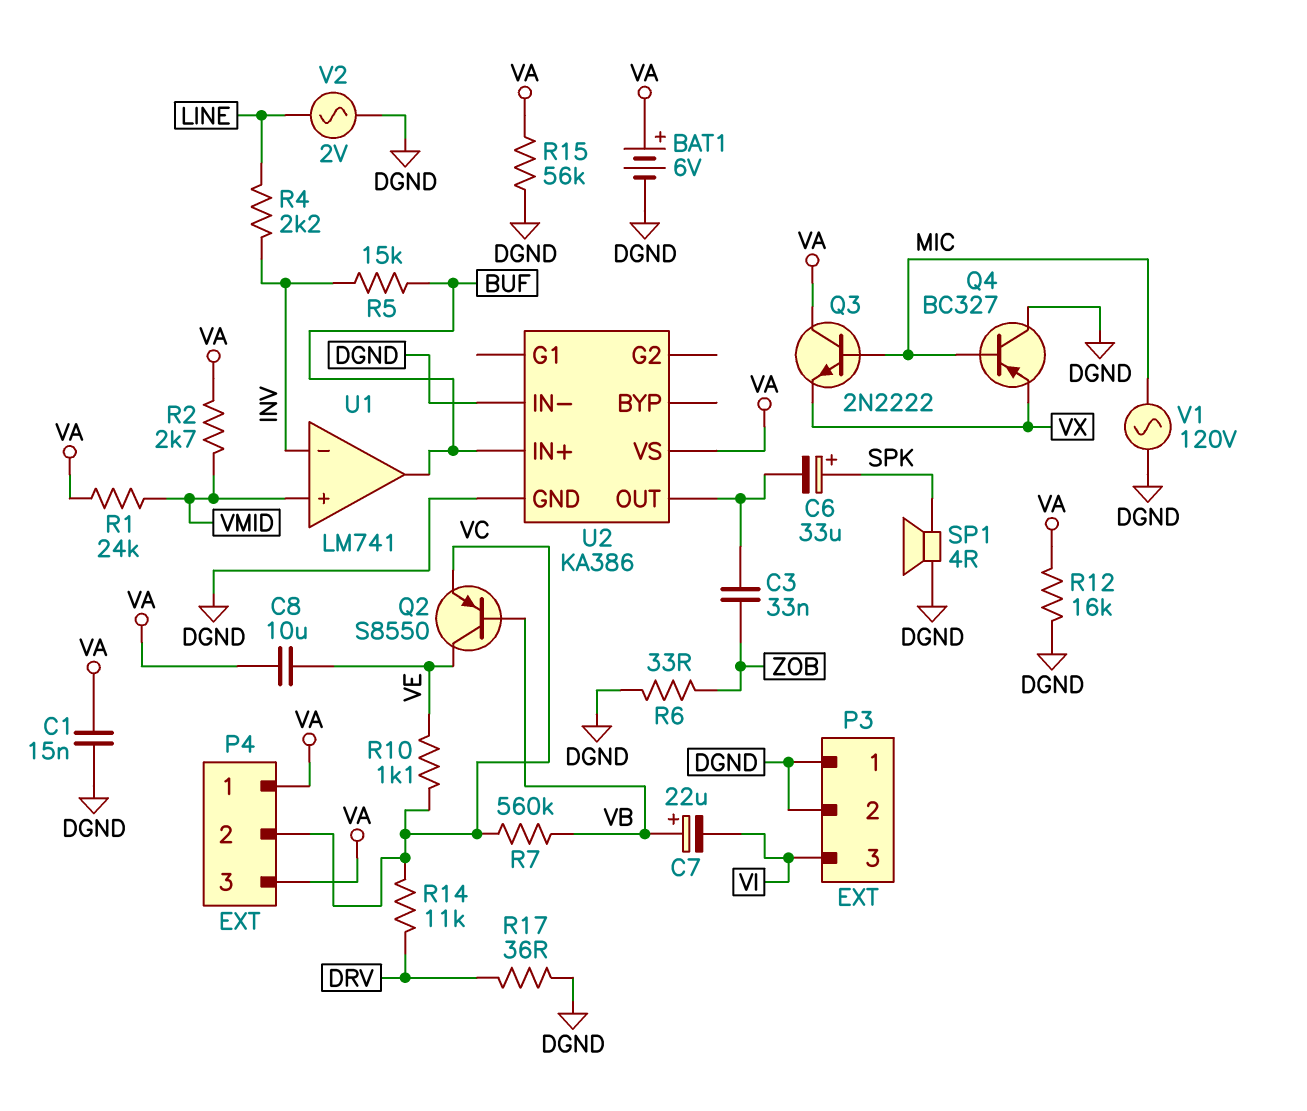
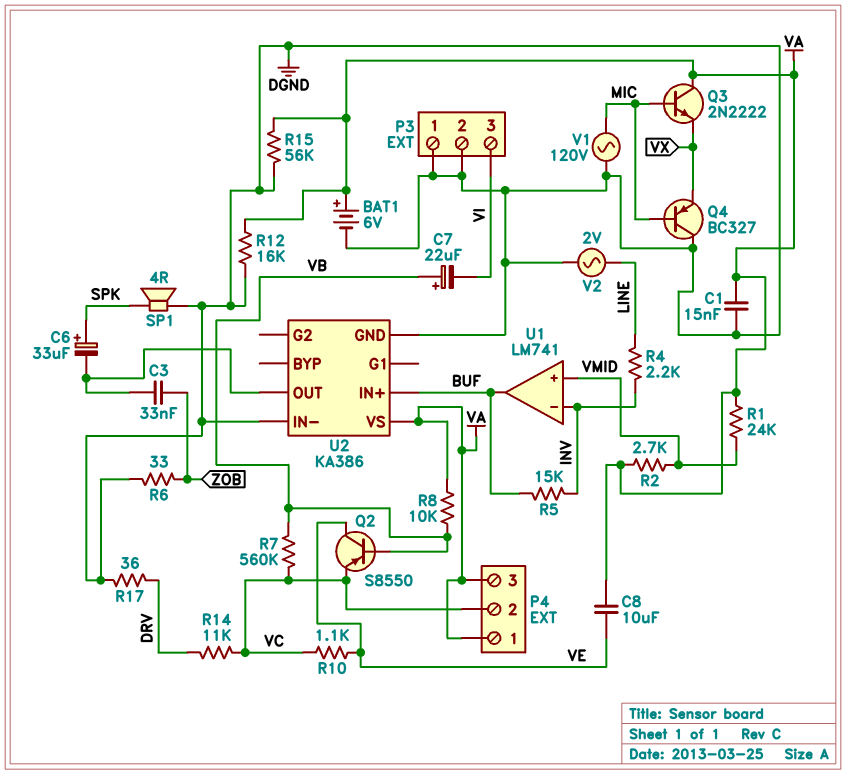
R8: none -> 10k (VA, VB)

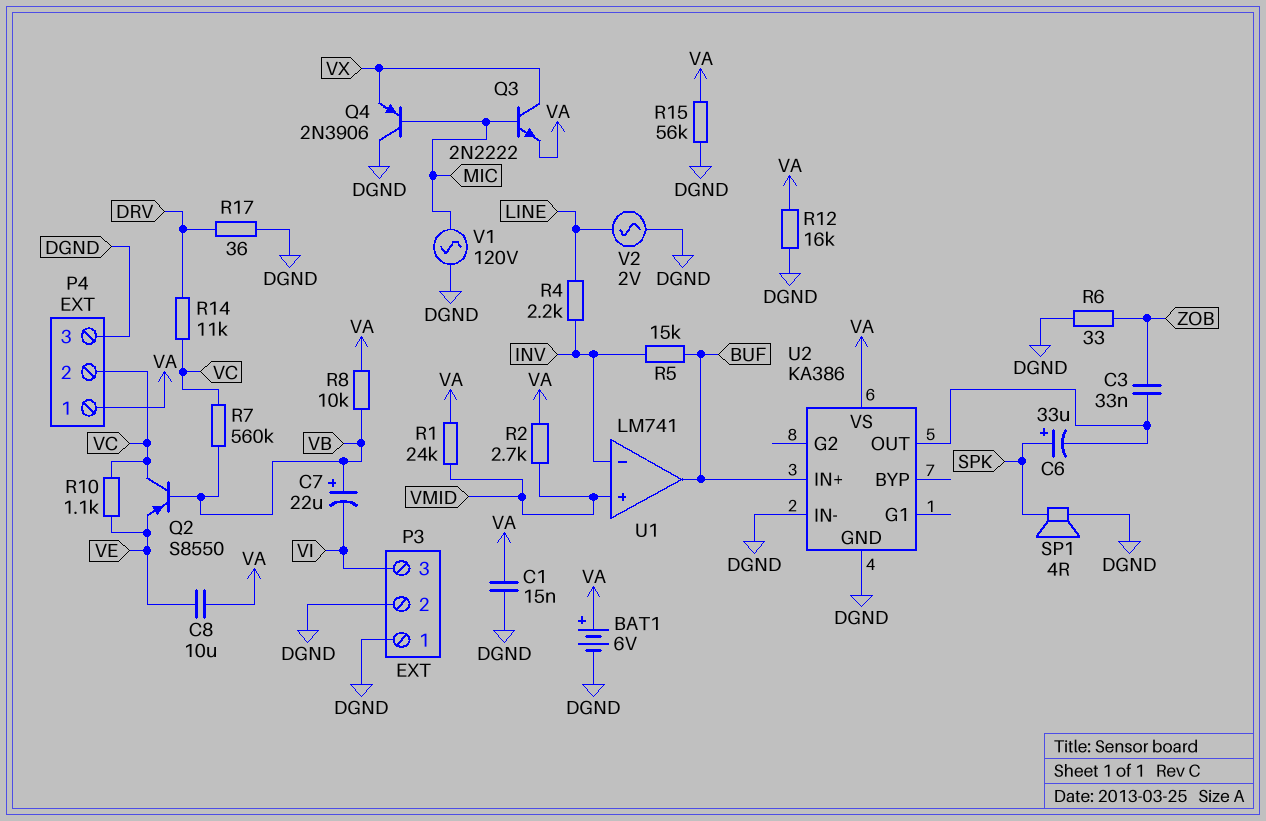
P4 pin 3: VA -> DGND
Q2: PNP S8550 (B VB, C VE, E VC) -> PNP S8550 (B VB, C VC, E VE)
Q3: NPN 2N2222 (B MIC, C VA, E VX) -> NPN 2N2222 (B MIC, C VX, E VA)
Q4: PNP BC327 (B MIC, C DGND, E VX) -> PNP 2N3906 (B MIC, C DGND, E VX)

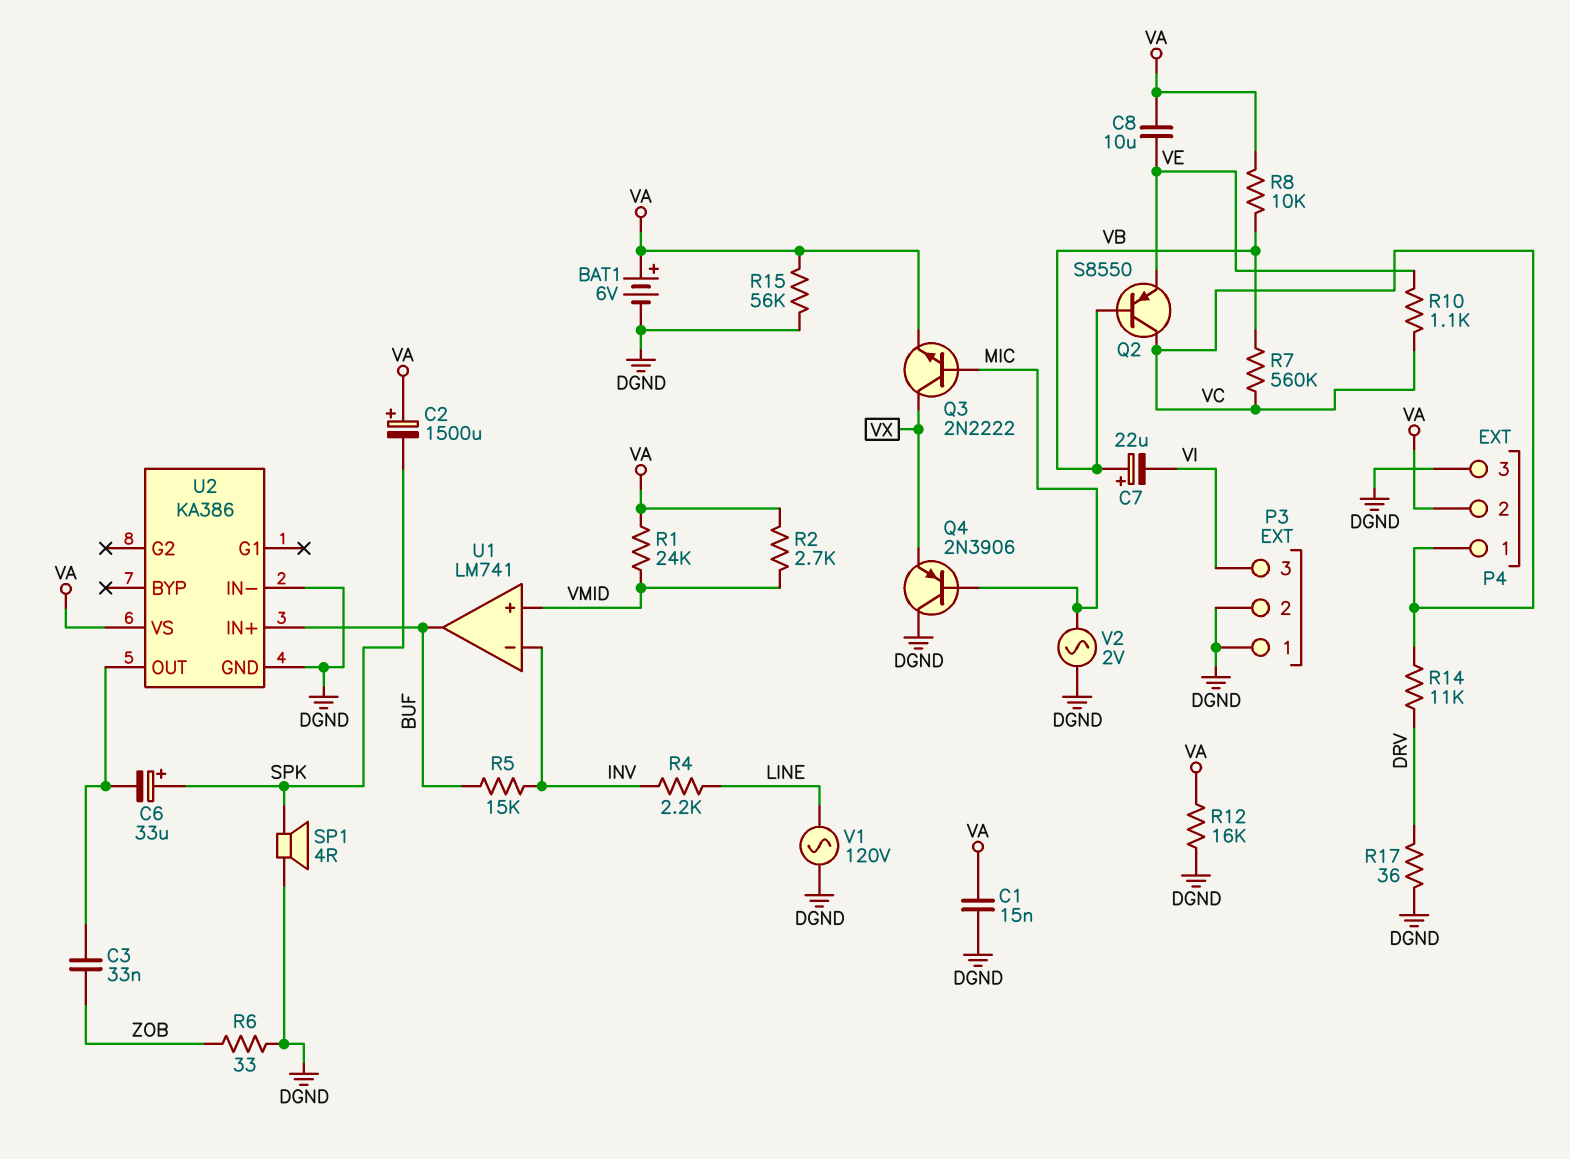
C2: none -> 1500uF (plus VA, minus SPK)
P4 pin 1: VA -> VC
P4 pin 2: VC -> VA
V1: AC 120V (DGND, MIC) -> AC 120V (DGND, LINE)
V2: AC 2V (DGND, LINE) -> AC 2V (DGND, MIC)

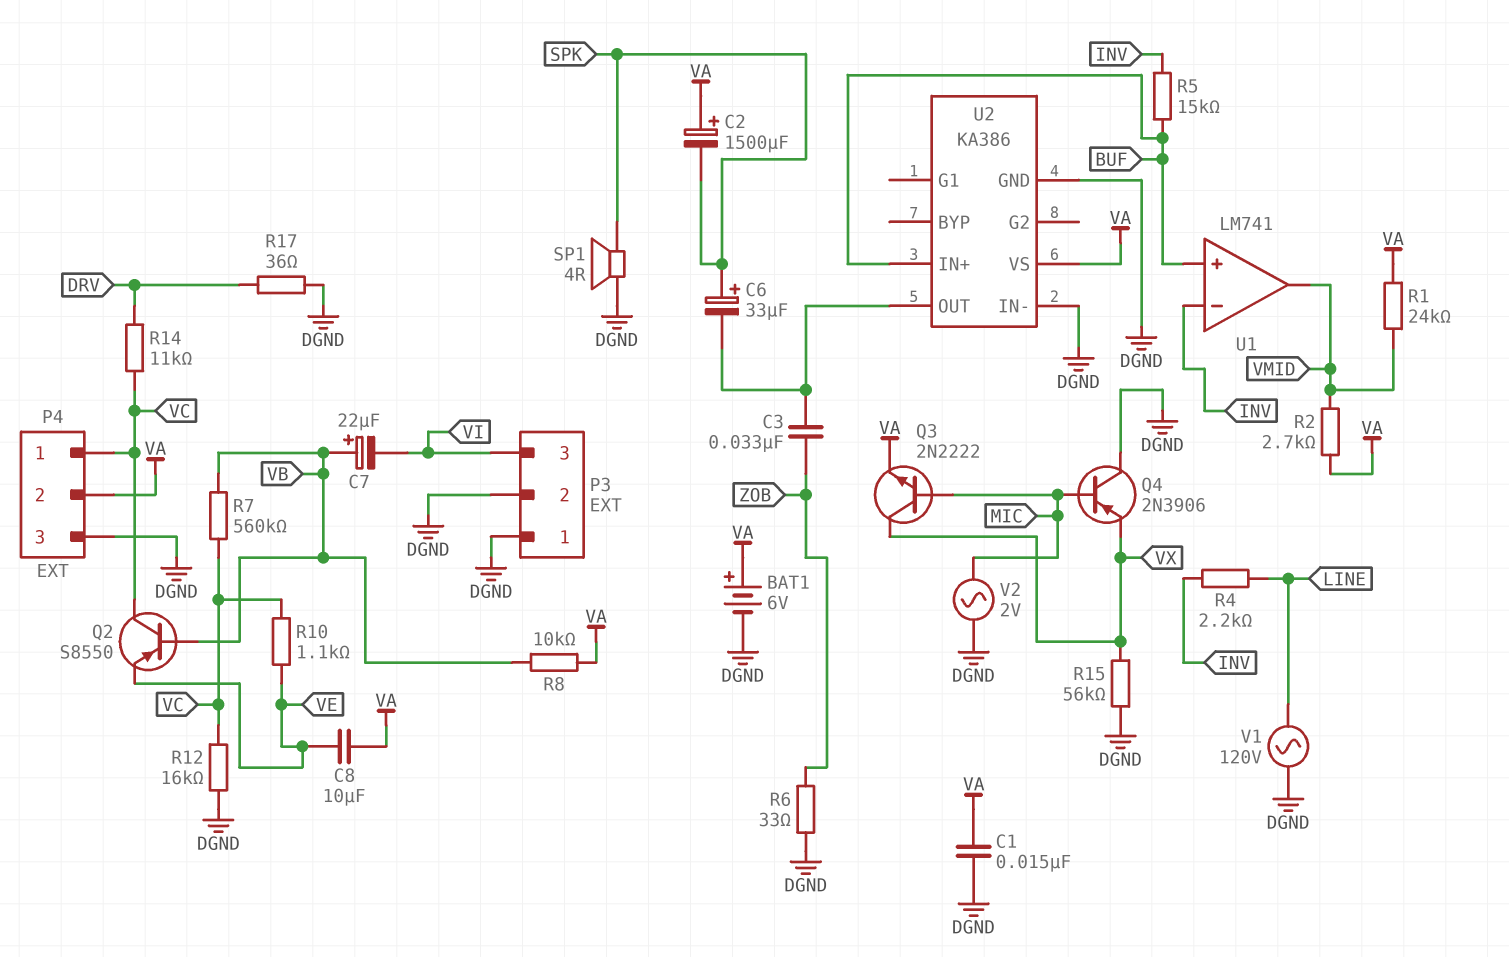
R12: 16k (DGND, VA) -> 16k (DGND, VC)
R15: 56k (DGND, VA) -> 56k (DGND, VX)
U1 pin in+: VMID -> BUF
U1 pin out: BUF -> VMID

